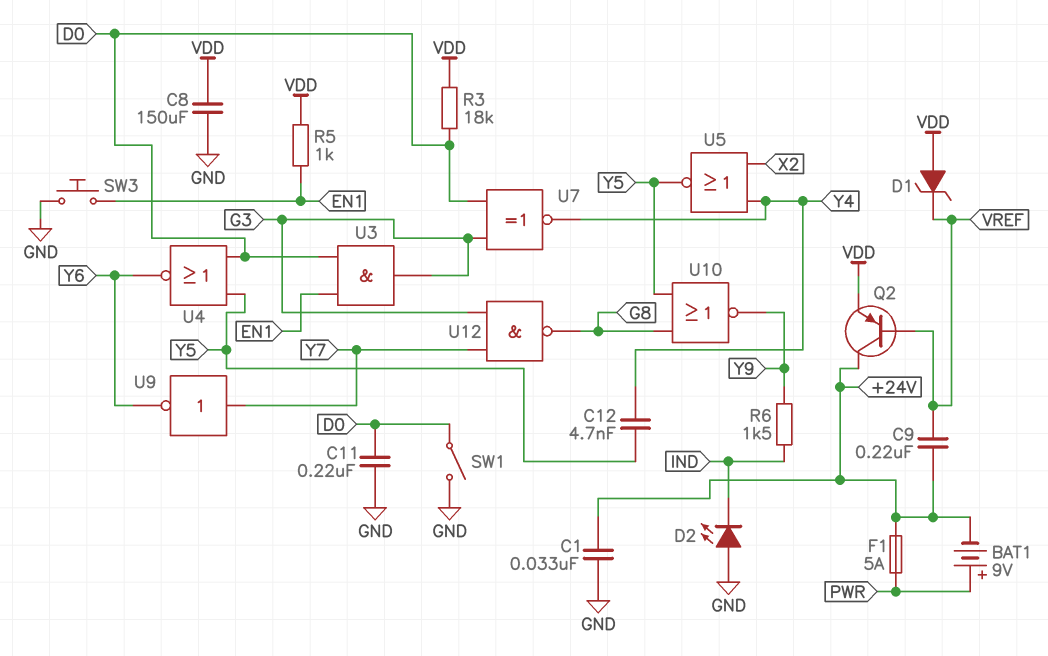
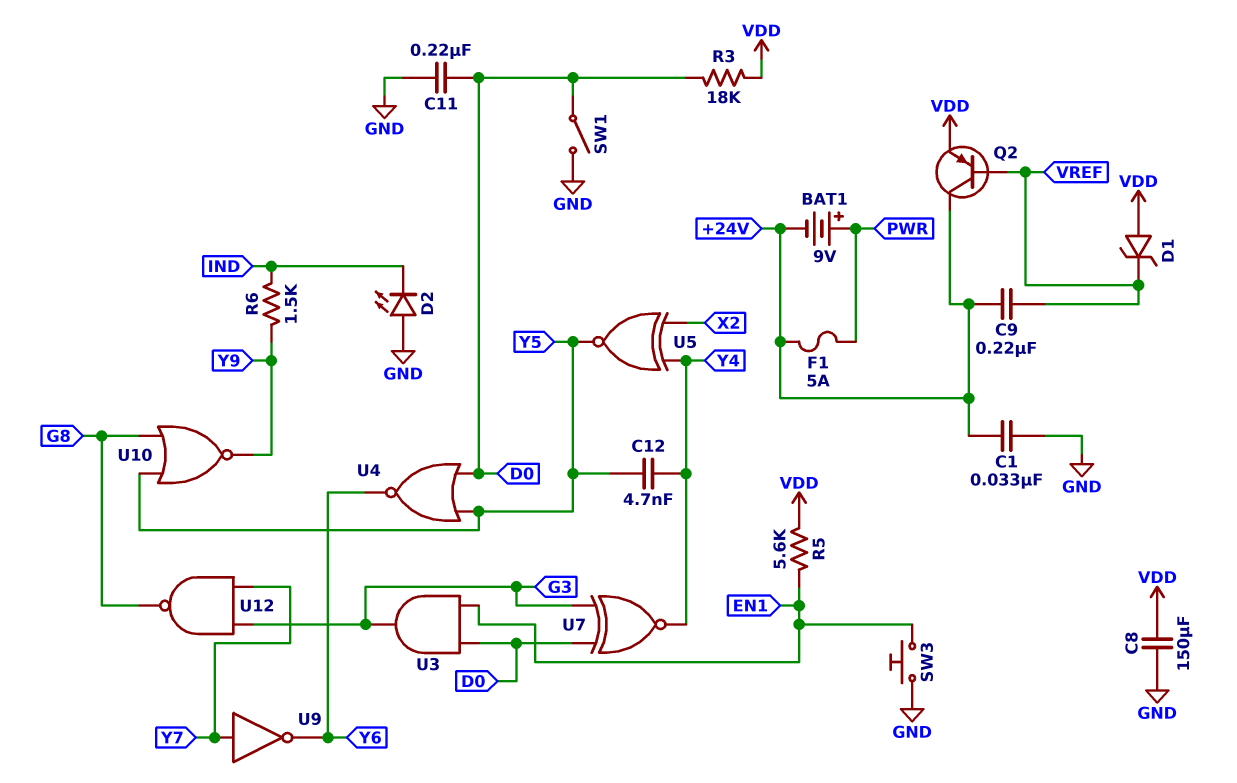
R5: 1k (EN1, VDD) -> 5.6k (EN1, VDD)
U5: NOR (in X2, in Y4, out Y5) -> XNOR (in X2, in Y4, out Y5)

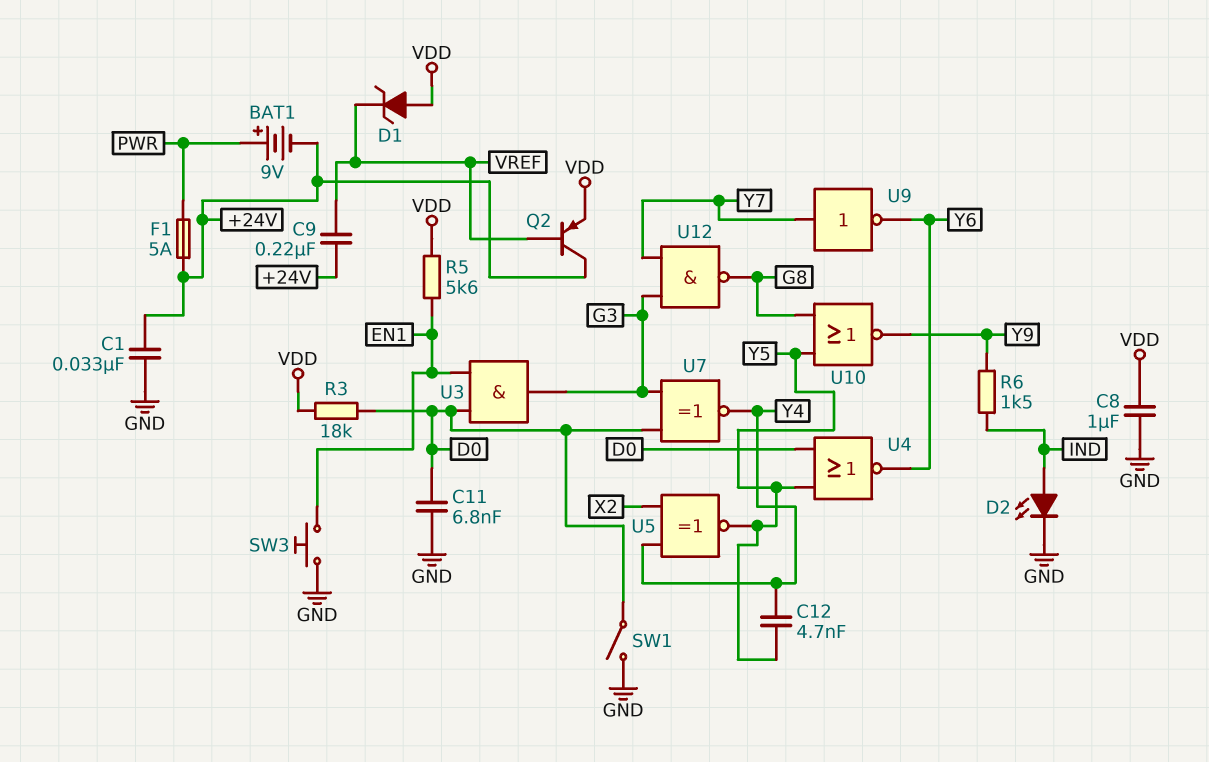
C8: 150uF (GND, VDD) -> 1uF (GND, VDD)
C11: 220nF (D0, GND) -> 6.8nF (D0, GND)
D2: LED (A GND, K IND) -> LED (A IND, K GND)

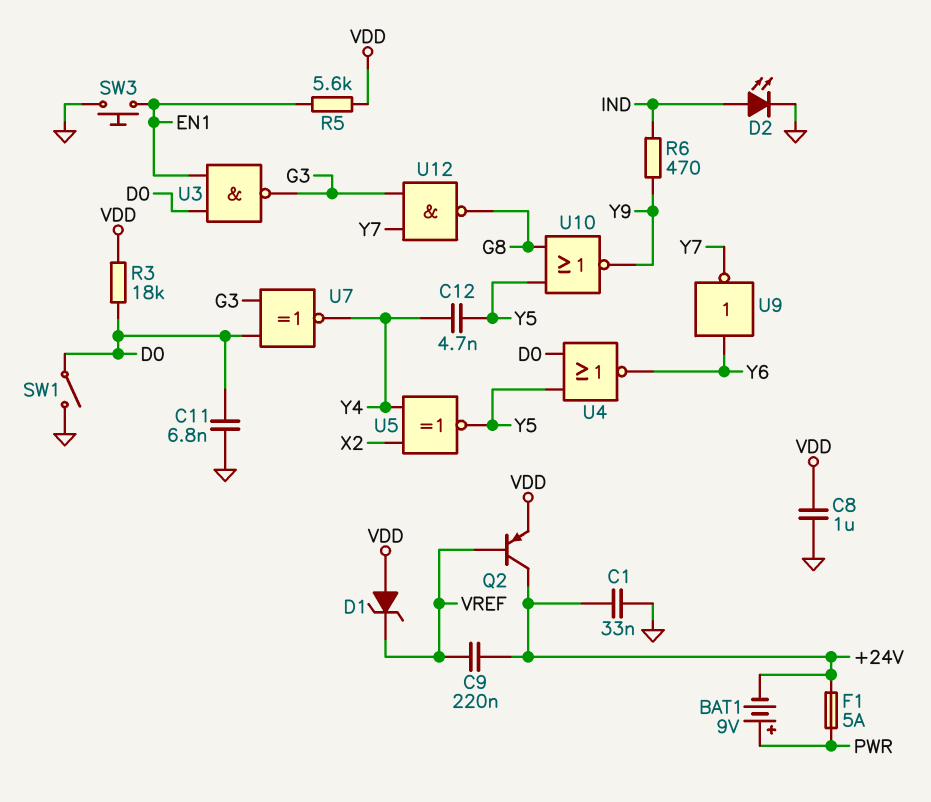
R6: 1.5k (IND, Y9) -> 470 (IND, Y9)
U3: AND (in D0, in EN1, out G3) -> NAND (in D0, in EN1, out G3)
U9: NOT (in Y7, out Y6) -> NOT (in Y6, out Y7)

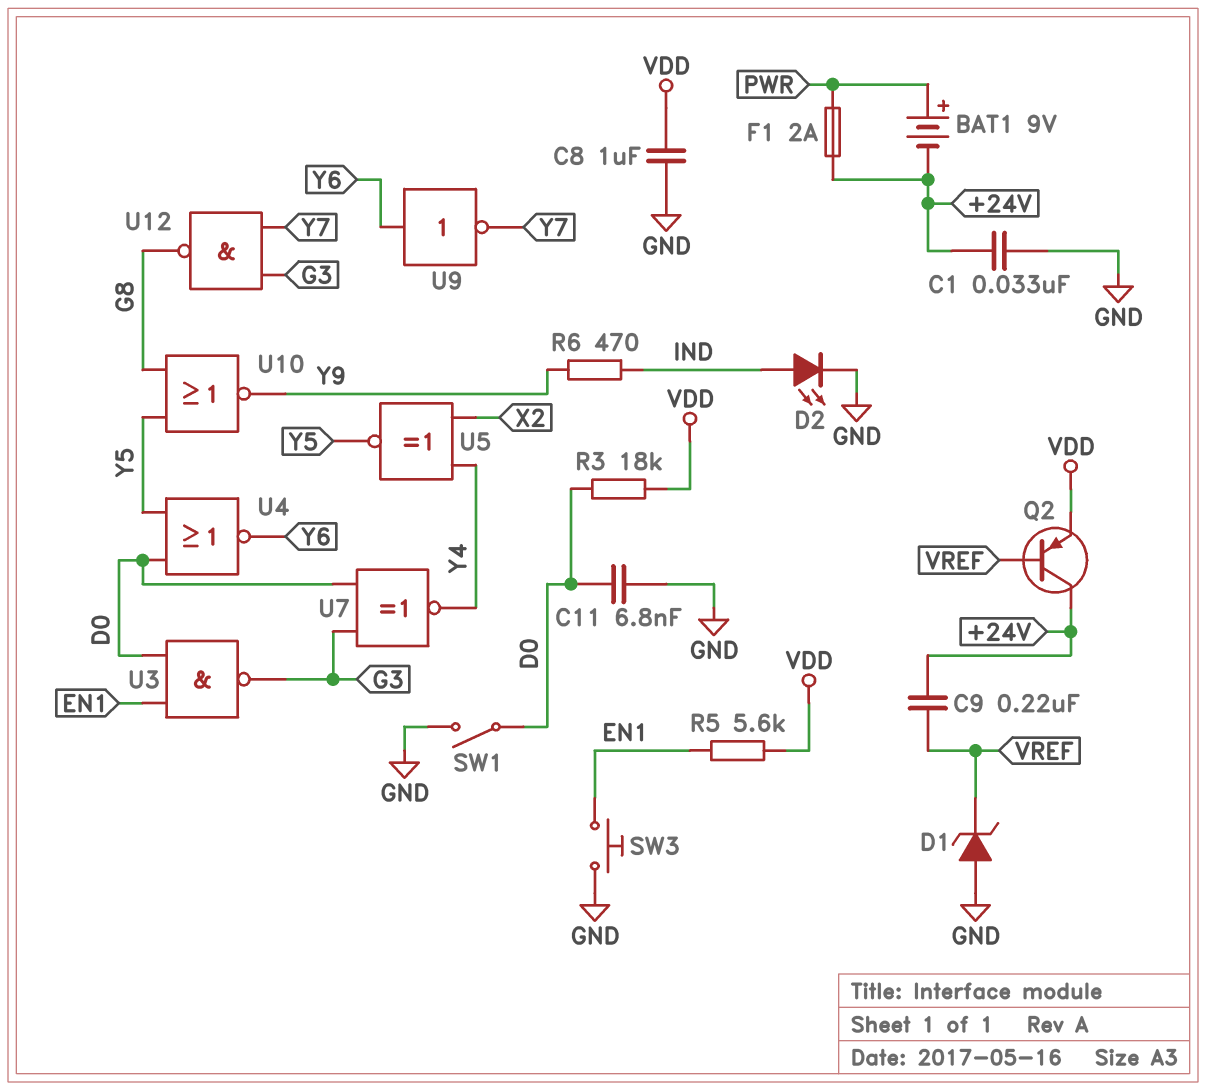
C12: 4.7nF (Y4, Y5) -> none
D1: zener (A VDD, K VREF) -> zener (A GND, K VREF)
F1: 5A (+24V, PWR) -> 2A (+24V, PWR)

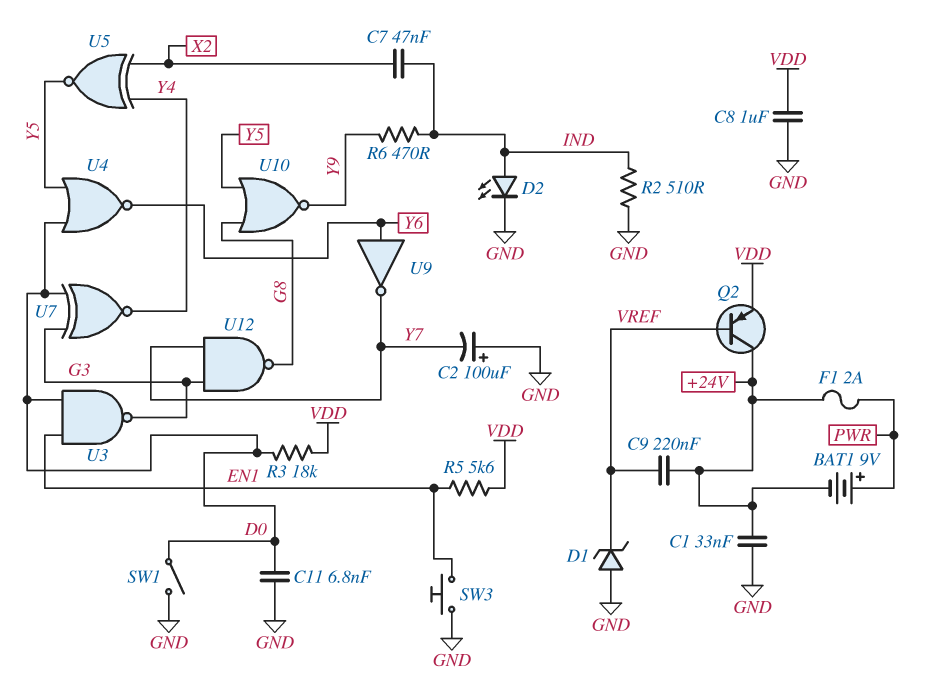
C2: none -> 100uF (plus GND, minus Y7)
C7: none -> 47nF (IND, X2)
R2: none -> 510 (GND, IND)

